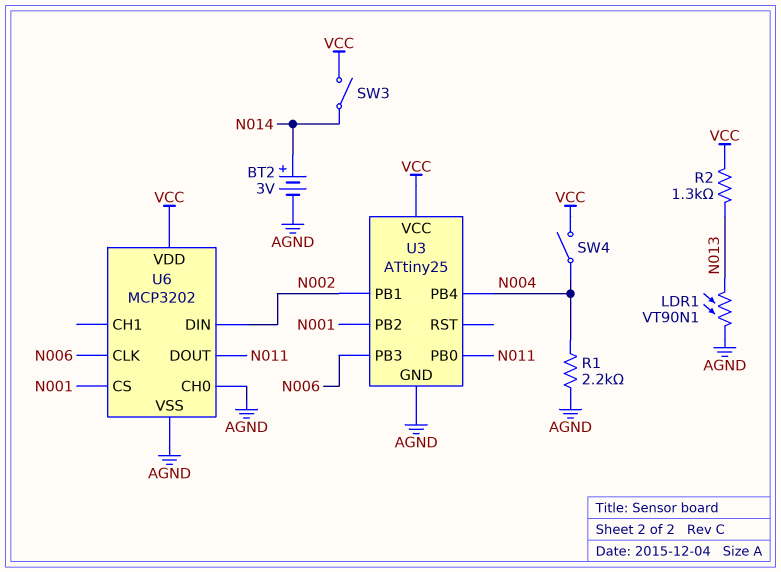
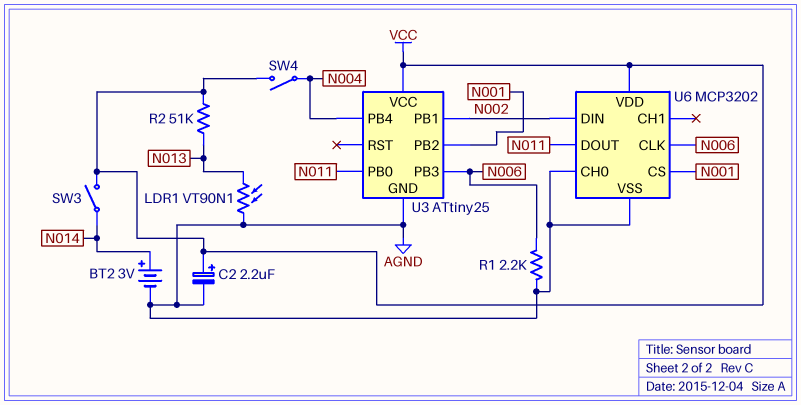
C2: none -> 2.2uF (plus VCC, minus AGND)
R1: 2.2k (AGND, N004) -> 2.2k (AGND, N006)
R2: 1.3k (N013, VCC) -> 51k (N013, VCC)

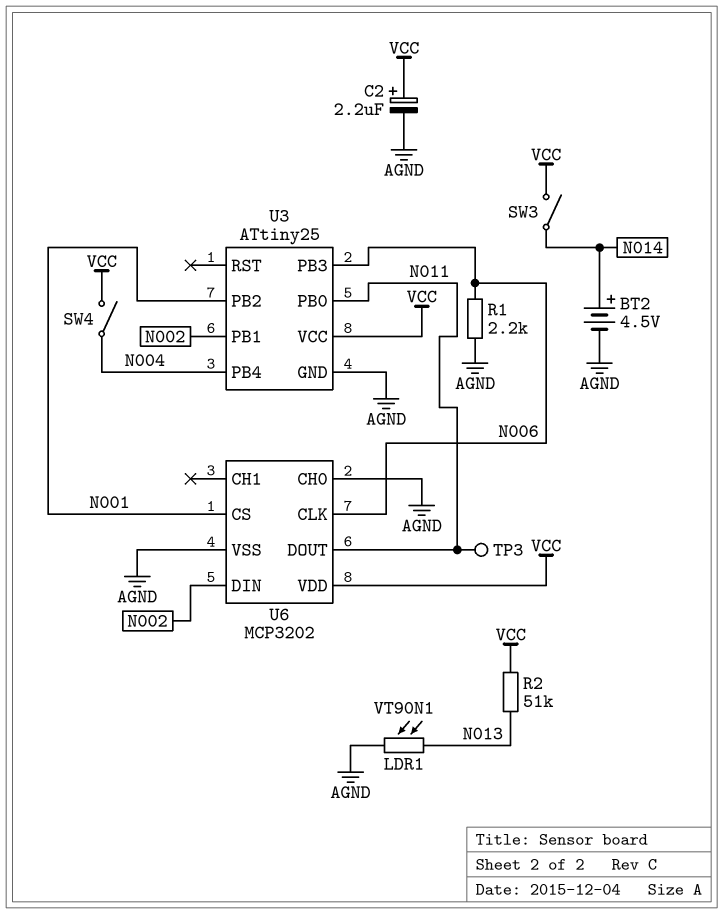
BT2: 3V (plus N014, minus AGND) -> 4.5V (plus N014, minus AGND)
TP3: none -> test point (N011)

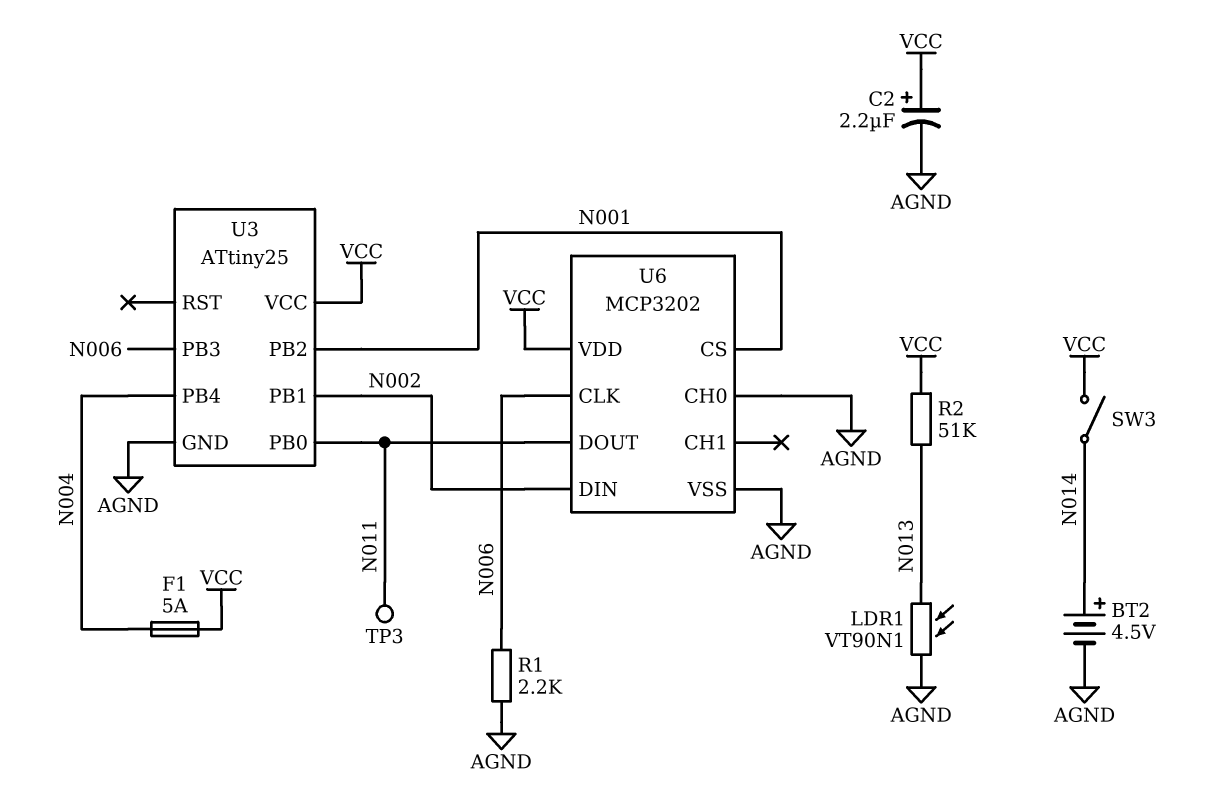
F1: none -> 5A (N004, VCC)
SW4: switch (N004, VCC) -> none

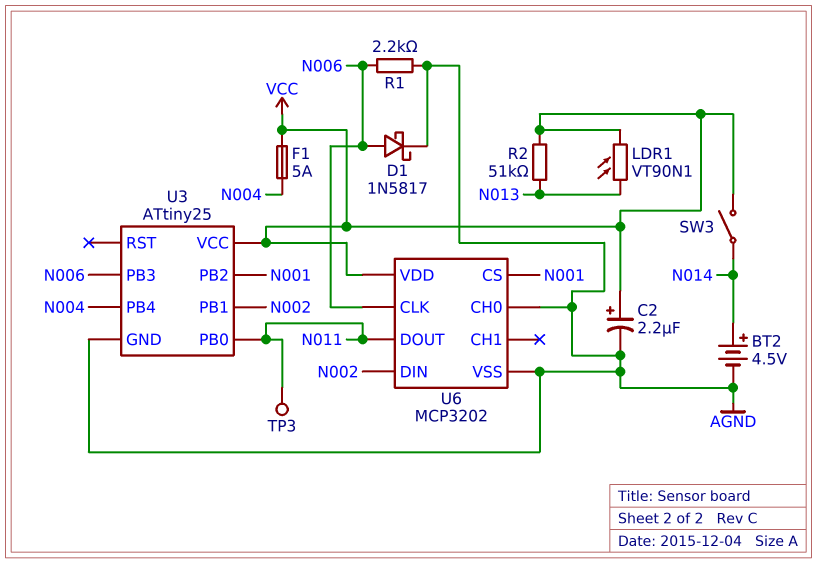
D1: none -> schottky 1N5817 (A N006, K AGND)
LDR1: VT90N1 (AGND, N013) -> VT90N1 (N013, VCC)

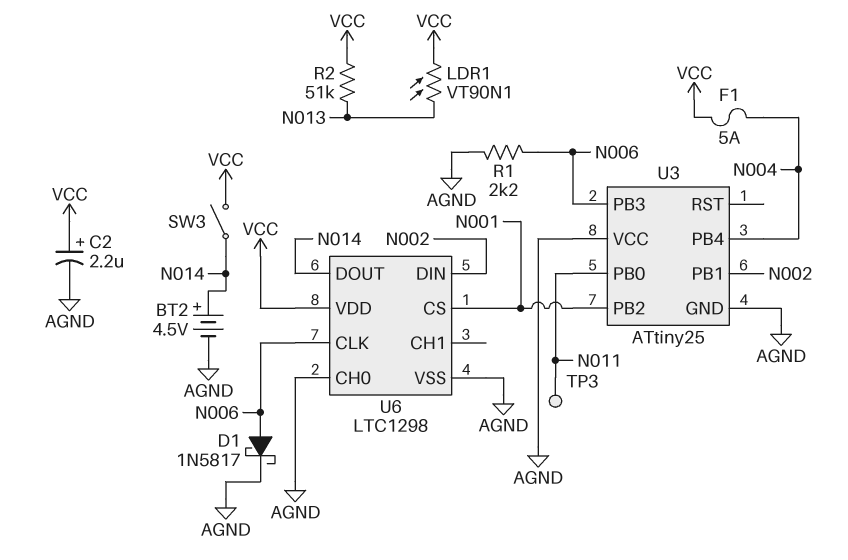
U3 pin VCC: VCC -> AGND
U6: MCP3202 -> LTC1298
U6 pin DOUT: N011 -> N014

